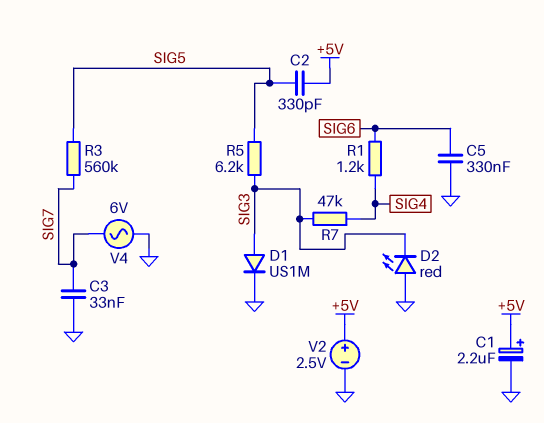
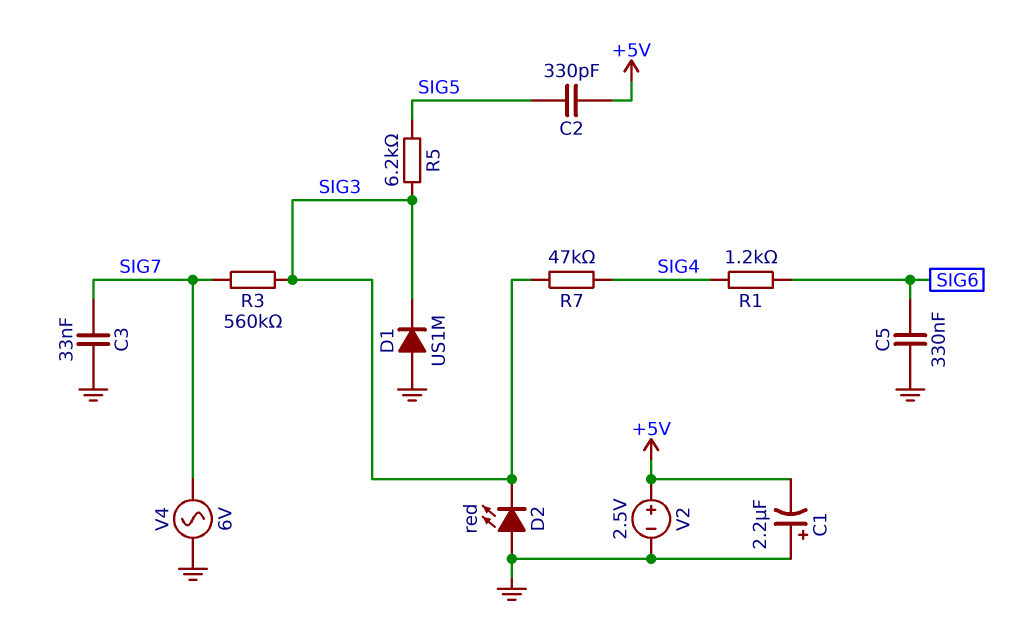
C1: 2.2uF (plus +5V, minus GND) -> 2.2uF (plus GND, minus +5V)
D1: diode US1M (A SIG3, K GND) -> diode US1M (A GND, K SIG3)
R3: 560k (SIG5, SIG7) -> 560k (SIG3, SIG7)

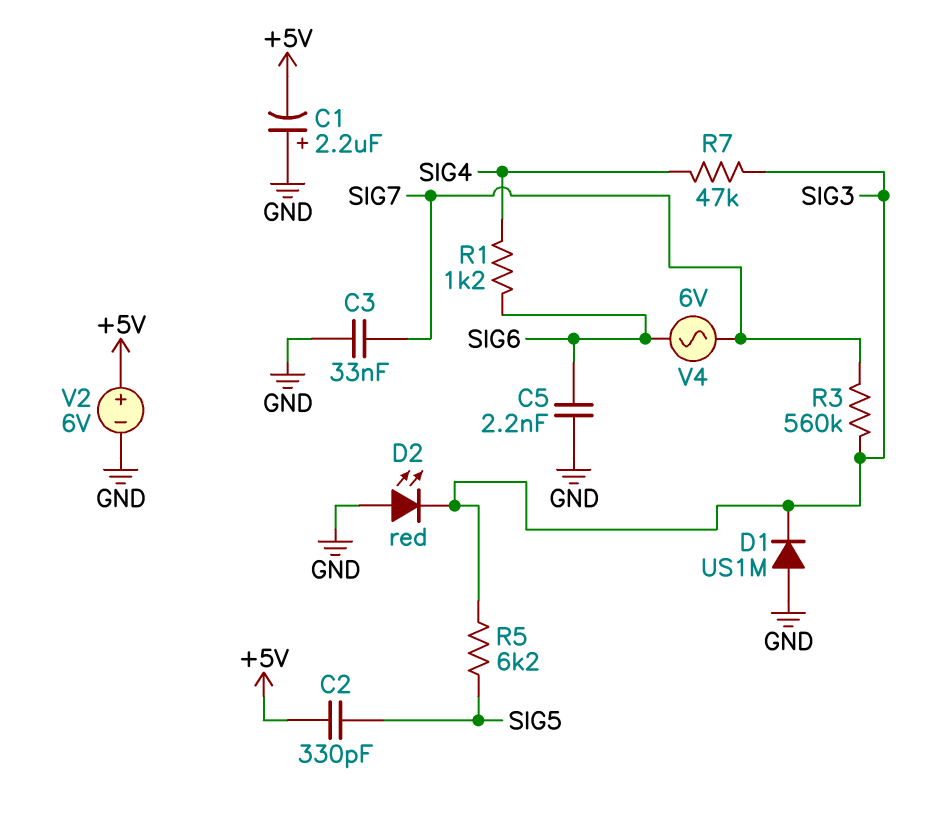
C5: 330nF (GND, SIG6) -> 2.2nF (GND, SIG6)
V2: 2.5V (plus +5V, minus GND) -> 6V (plus +5V, minus GND)
V4: AC 6V (GND, SIG7) -> AC 6V (SIG6, SIG7)

